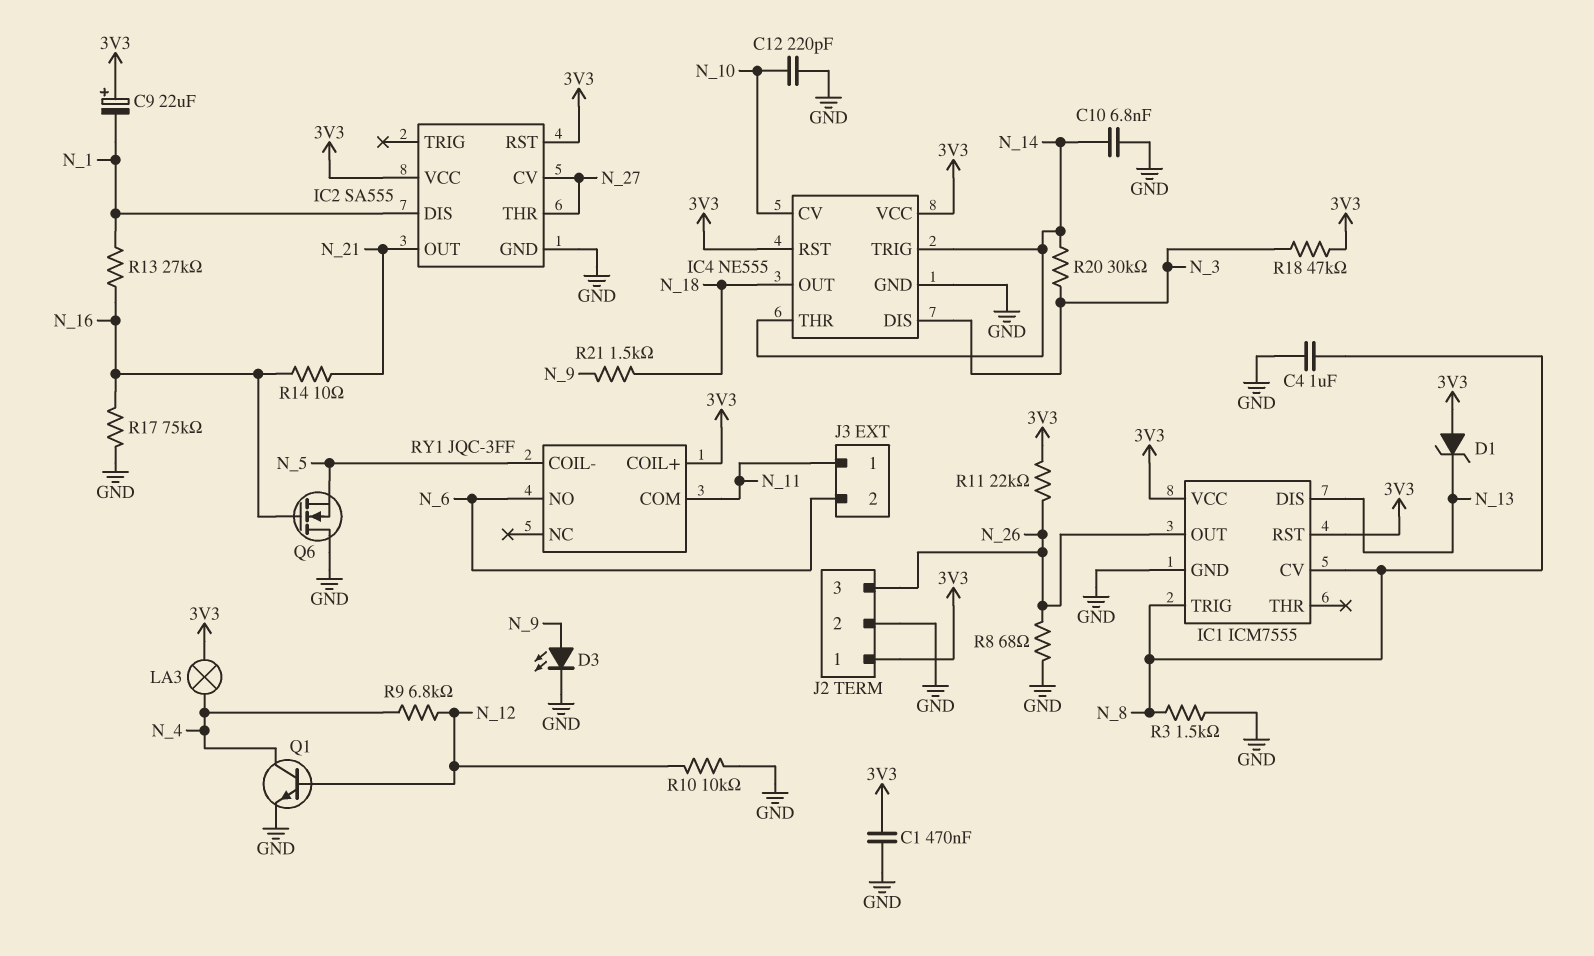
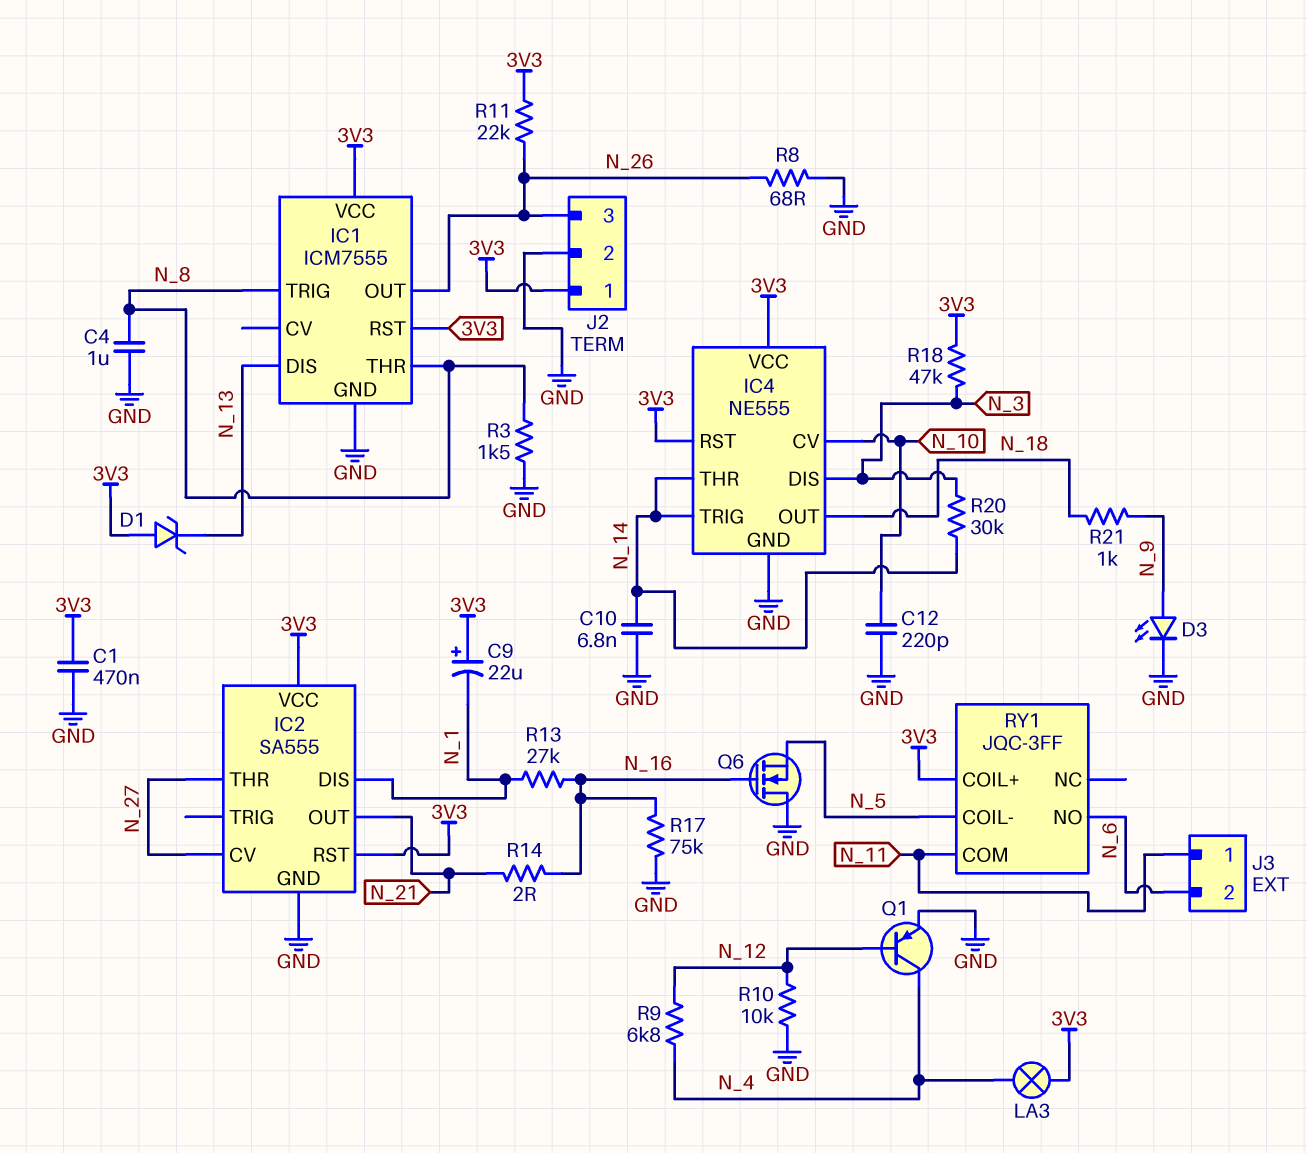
IC1 pin CV: N_8 -> none
IC1 pin THR: none -> N_8
Q1: NPN (B N_12, C N_4, E GND) -> PNP (B N_12, C N_4, E GND)
R14: 10 (N_16, N_21) -> 2 (N_16, N_21)
R21: 1.5k (N_9, N_18) -> 1k (N_9, N_18)

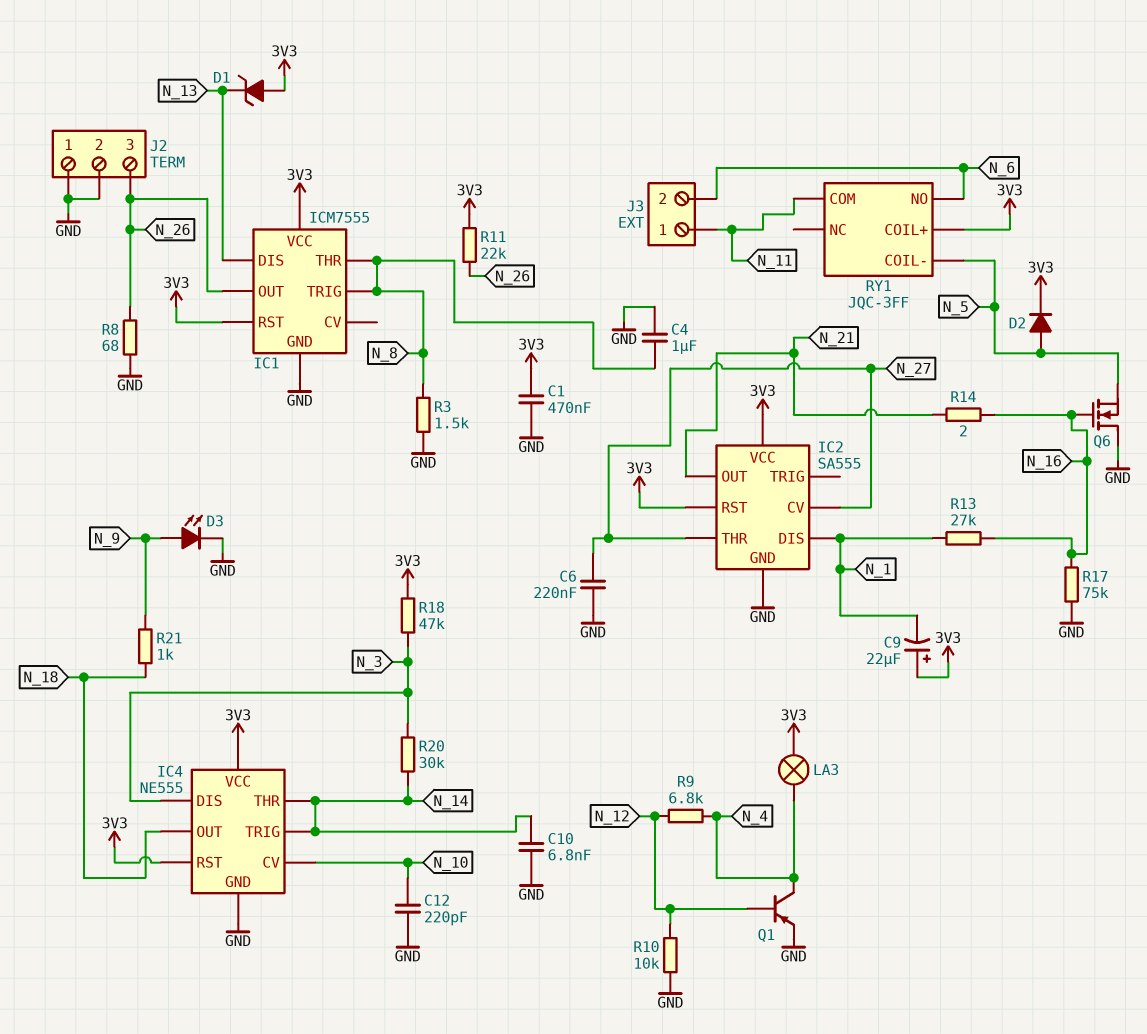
C6: none -> 220nF (GND, N_27)
D2: none -> diode (A N_5, K 3V3)
J2 pin 1: 3V3 -> GND

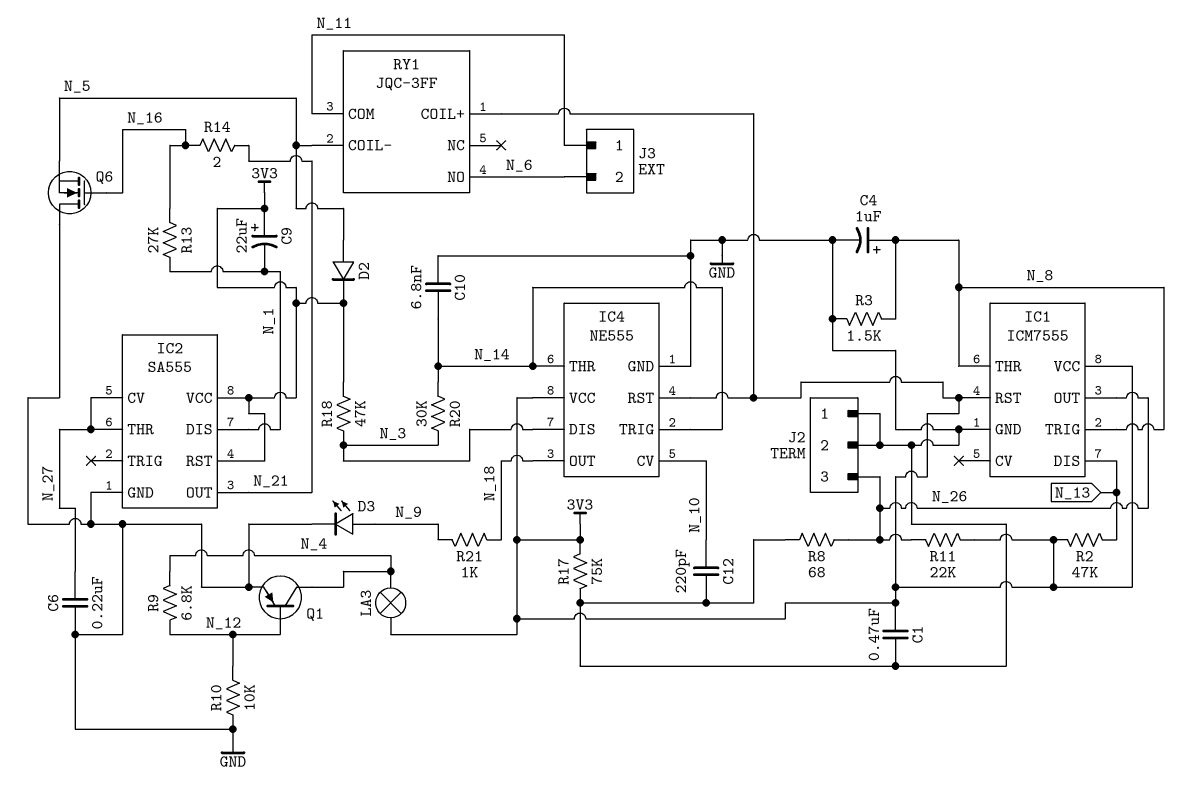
C4: 1uF (GND, N_8) -> 1uF (plus N_8, minus GND)
D1: zener (A 3V3, K N_13) -> none
R2: none -> 47k (3V3, N_13)
R17: 75k (GND, N_16) -> 75k (3V3, GND)

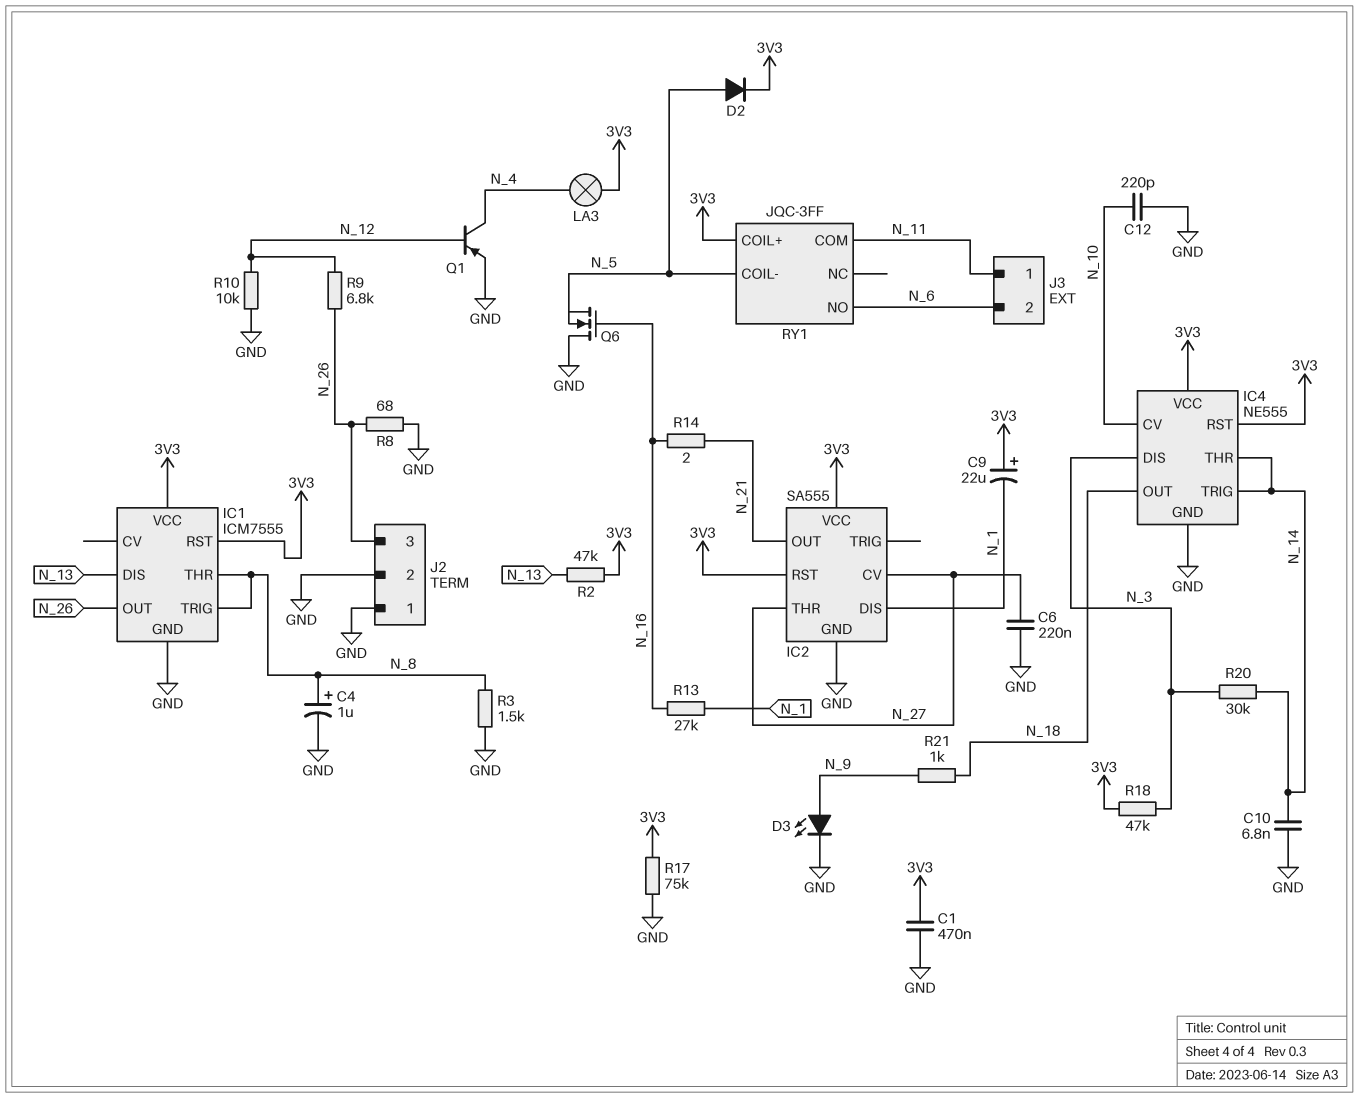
R9: 6.8k (N_4, N_12) -> 6.8k (N_12, N_26)
R11: 22k (3V3, N_26) -> none

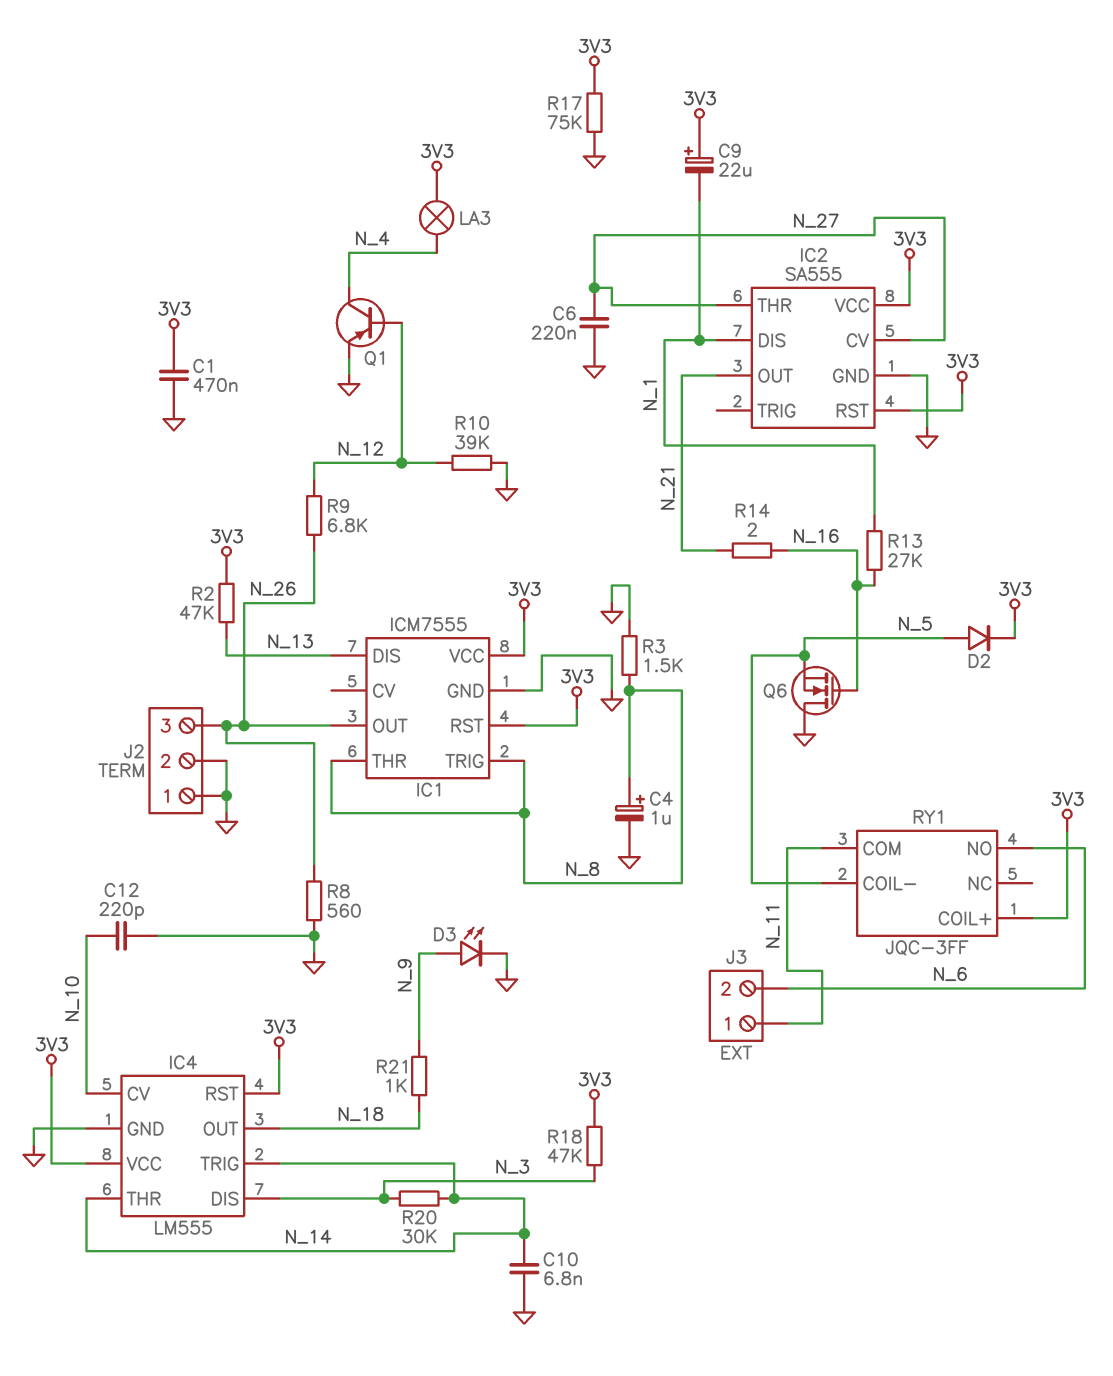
IC4: NE555 -> LM555
R8: 68 (GND, N_26) -> 560 (GND, N_26)
R10: 10k (GND, N_12) -> 39k (GND, N_12)

